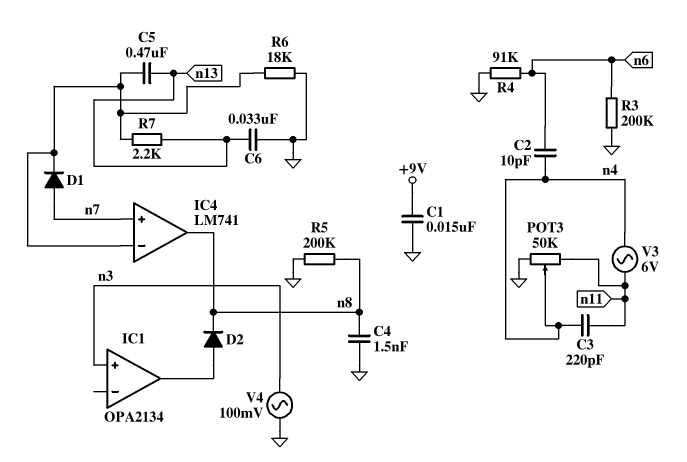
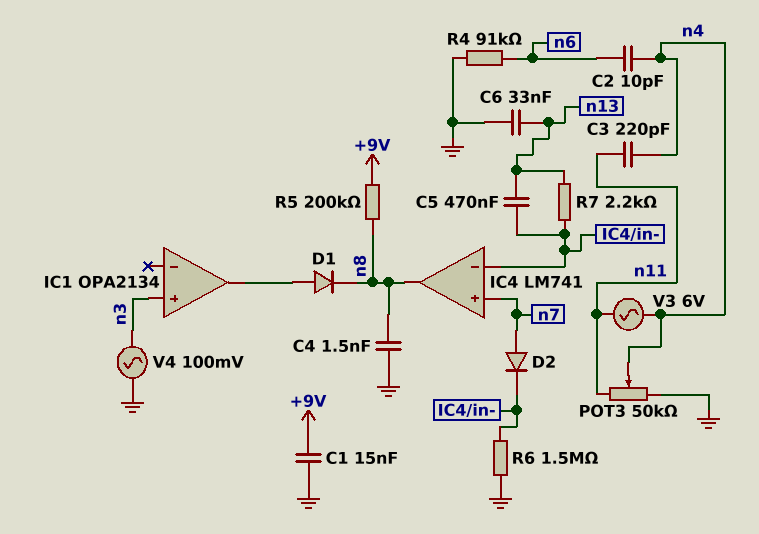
D1: diode (A n7, K IC4/in-) -> diode (A IC1/out, K n8)
D2: diode (A IC1/out, K n8) -> diode (A n7, K IC4/in-)
R3: 200k (GND, n6) -> none
R5: 200k (GND, n8) -> 200k (+9V, n8)
R6: 18k (GND, IC4/in-) -> 1.5M (GND, IC4/in-)

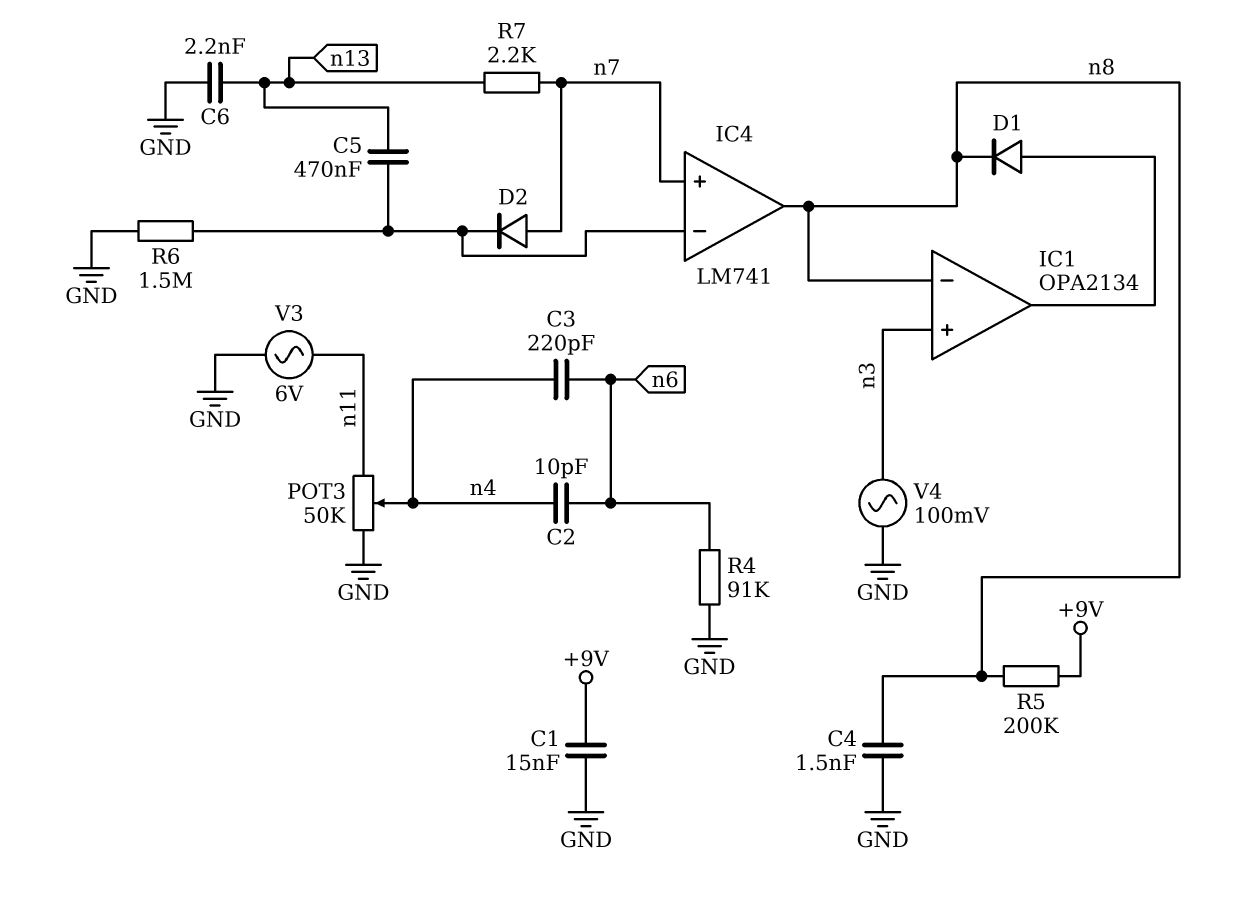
C3: 220pF (n4, n11) -> 220pF (n4, n6)
C6: 33nF (GND, n13) -> 2.2nF (GND, n13)
IC1 pin in-: none -> n8
R7: 2.2k (IC4/in-, n13) -> 2.2k (n7, n13)
V3: AC 6V (n4, n11) -> AC 6V (GND, n11)

